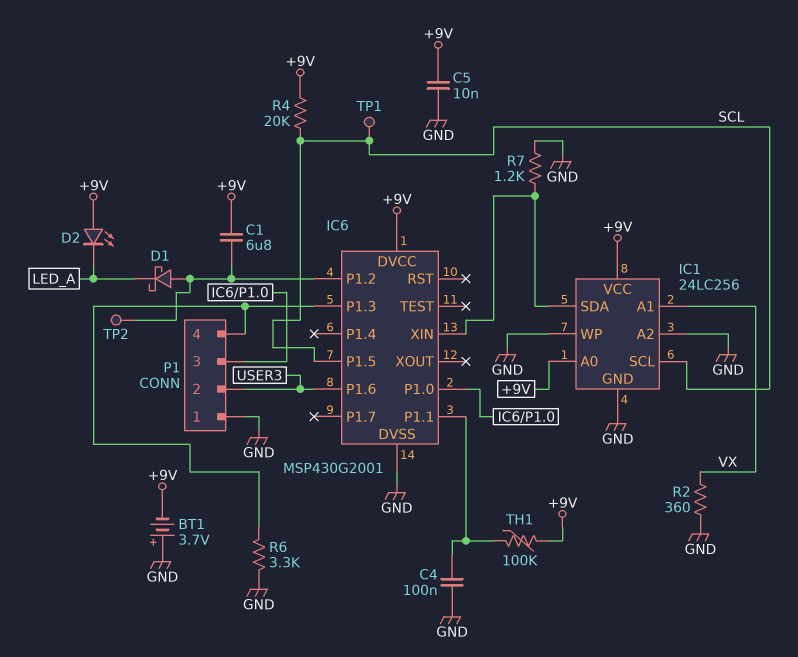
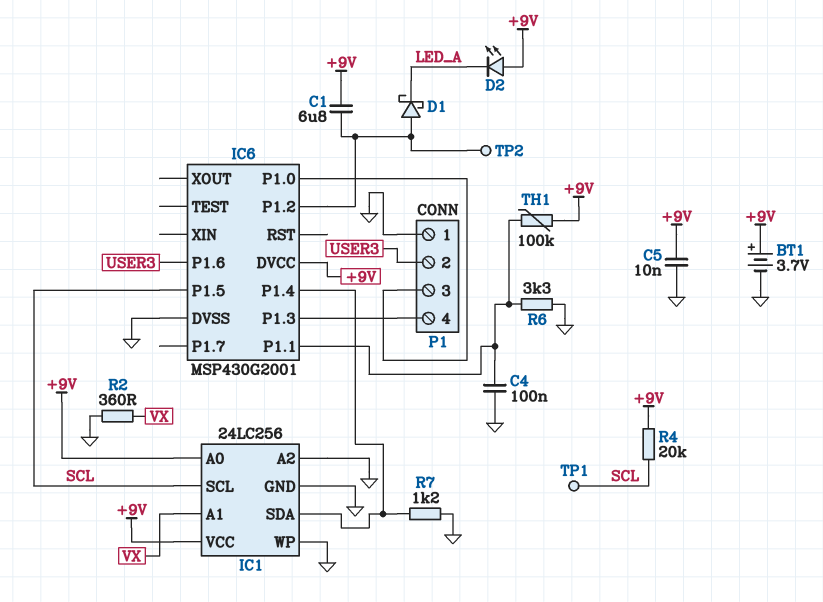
BT1: 3.7V (plus GND, minus +9V) -> 3.7V (plus +9V, minus GND)
IC6 pin P1.4: none -> IC1/SDA
IC6 pin XIN: IC1/SDA -> none
R6: 3.3k (GND, IC6/P1.3) -> 3.3k (GND, IC6/P1.1)

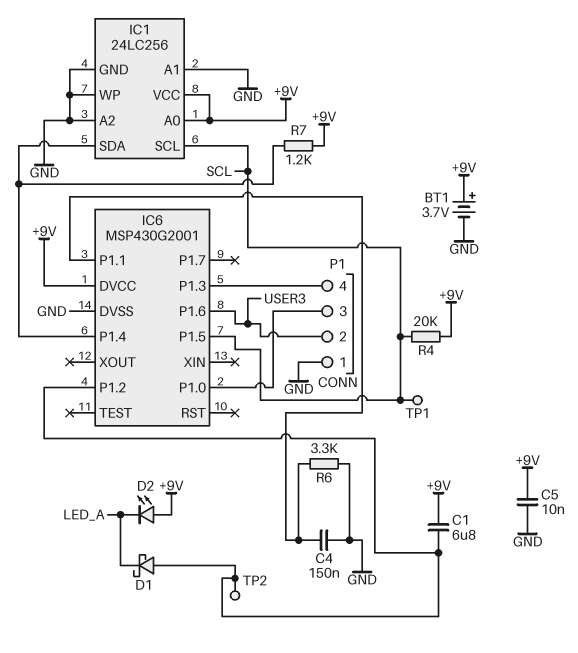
C4: 100nF (GND, IC6/P1.1) -> 150nF (GND, IC6/P1.1)
IC1 pin A1: VX -> GND
R2: 360 (GND, VX) -> none
R7: 1.2k (GND, IC1/SDA) -> 1.2k (+9V, IC1/SDA)
TH1: 100k (+9V, IC6/P1.1) -> none

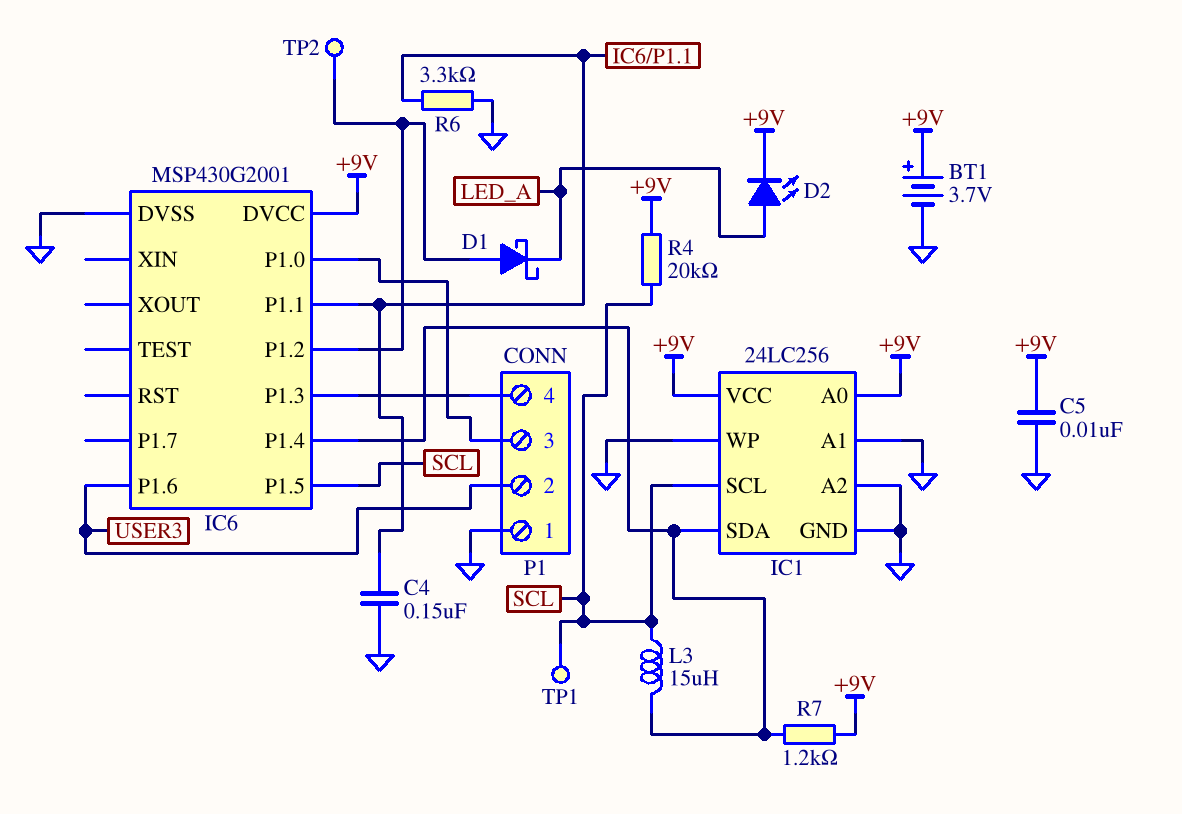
C1: 6.8uF (+9V, IC6/P1.2) -> none
D2: LED (A +9V, K LED_A) -> LED (A LED_A, K +9V)
L3: none -> 15uH (IC1/SDA, SCL)

